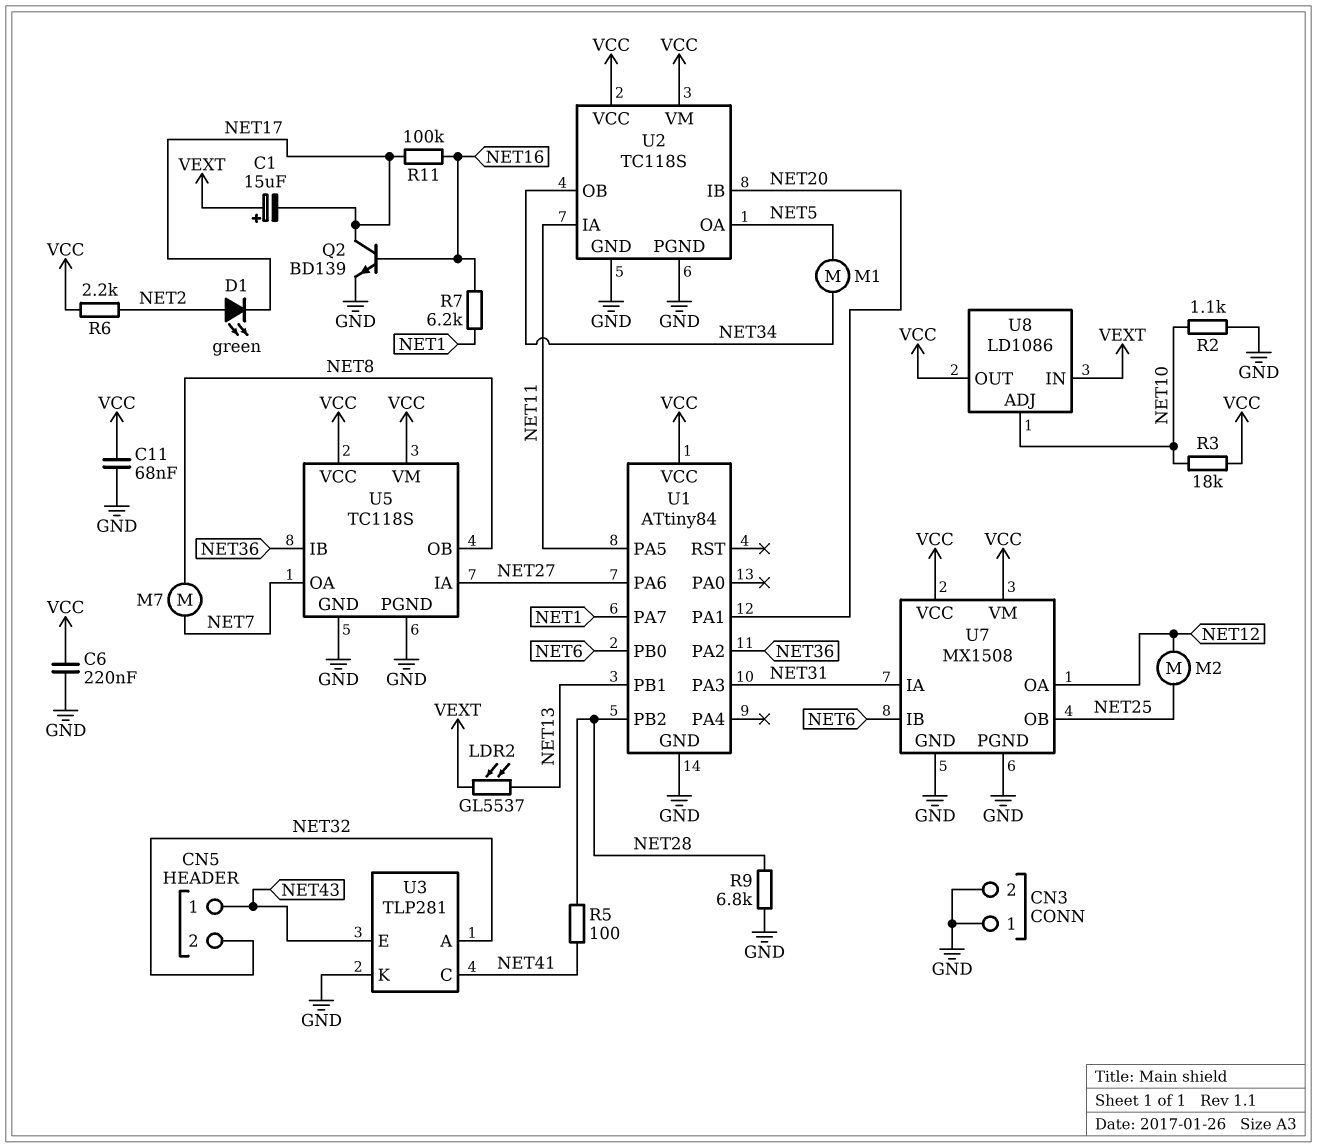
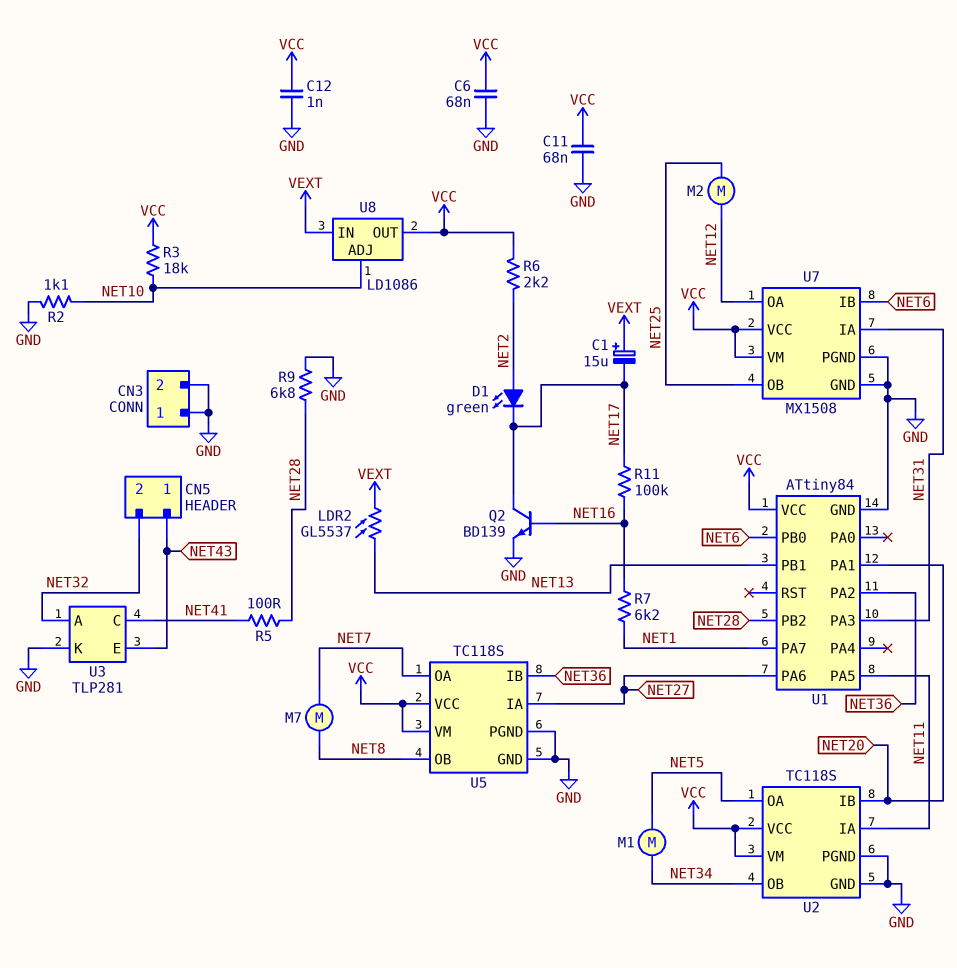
C6: 220nF (GND, VCC) -> 68nF (GND, VCC)
C12: none -> 1nF (GND, VCC)

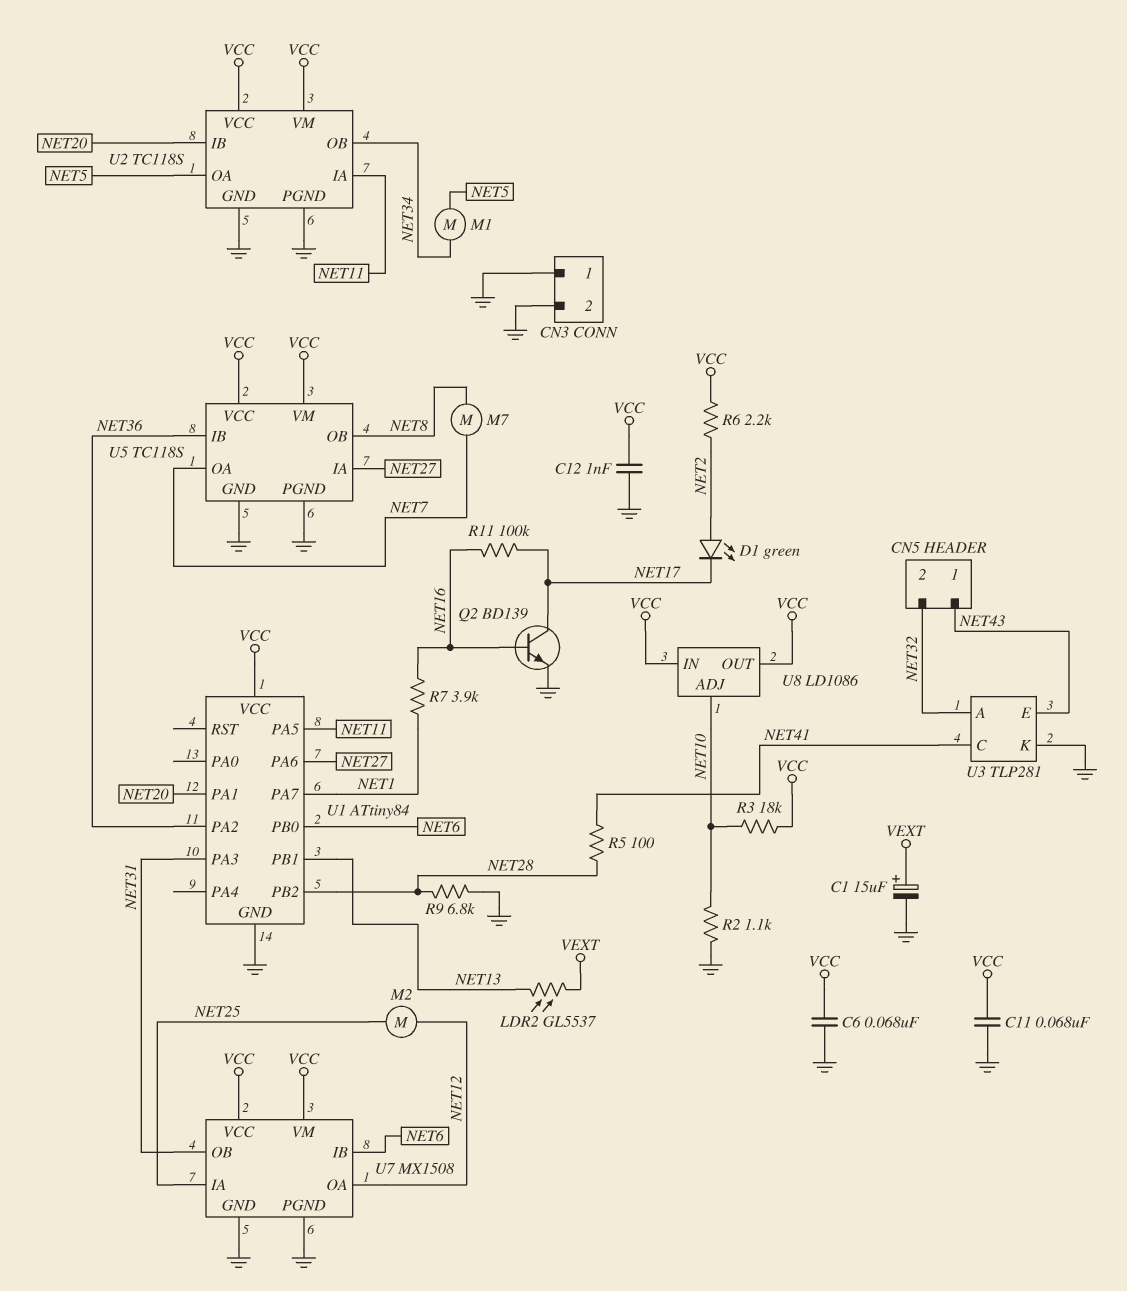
C1: 15uF (plus VEXT, minus NET17) -> 15uF (plus VEXT, minus GND)
R7: 6.2k (NET1, NET16) -> 3.9k (NET1, NET16)
U7 pin IA: NET31 -> NET25
U7 pin OB: NET25 -> NET31
U8 pin IN: VEXT -> VCC

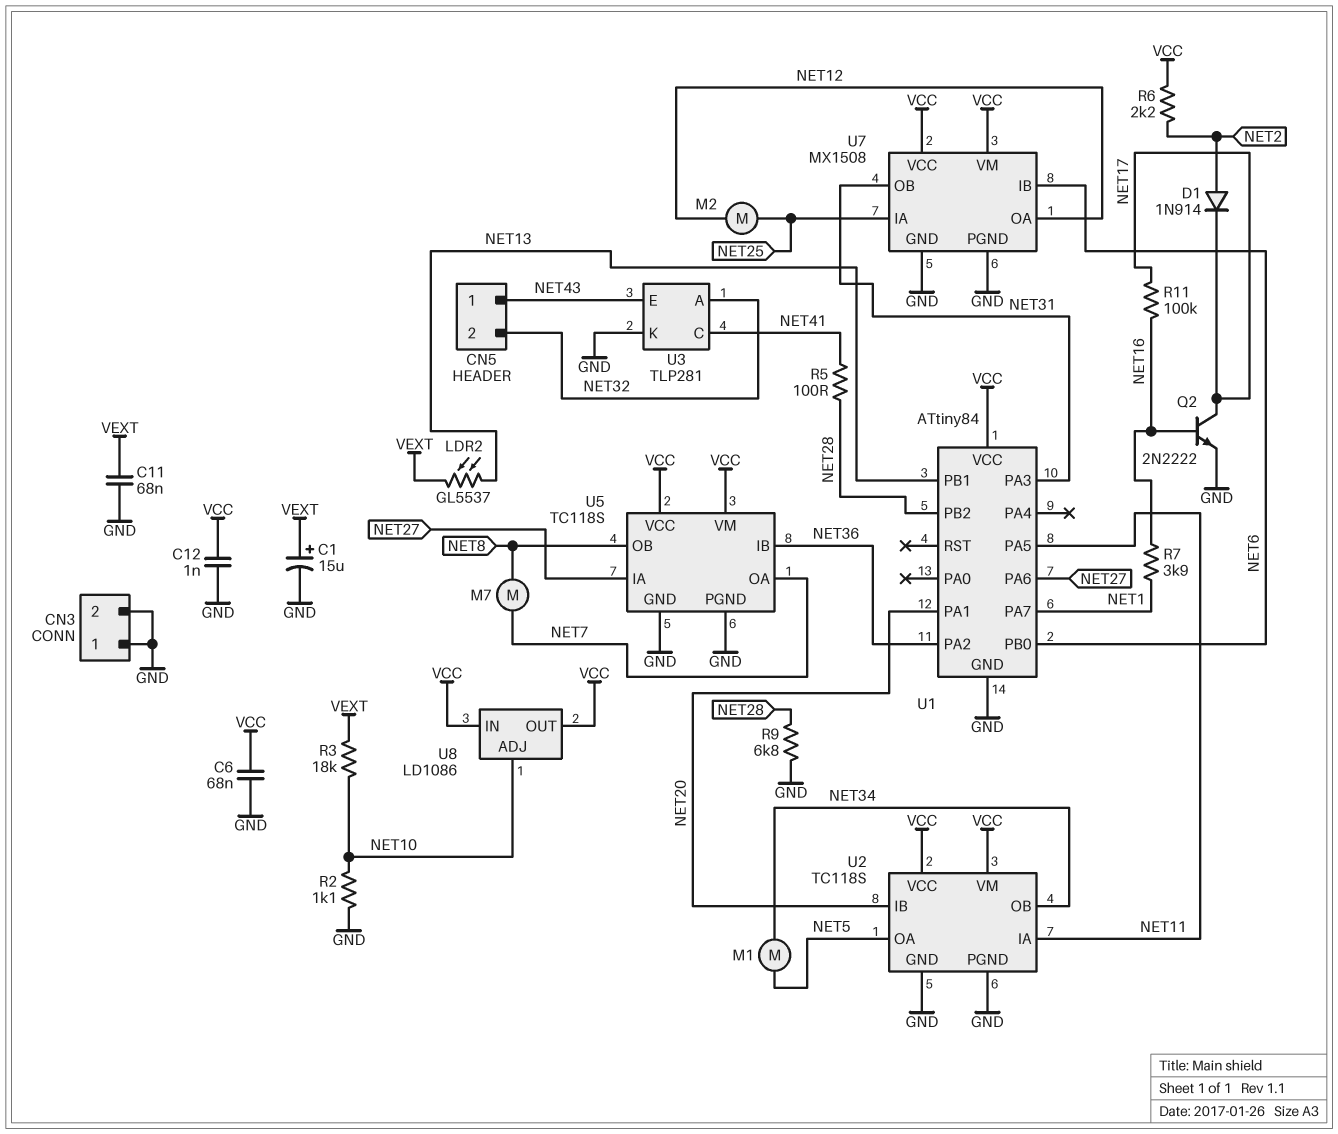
C11: 68nF (GND, VCC) -> 68nF (GND, VEXT)
D1: LED green (A NET2, K NET17) -> diode 1N914 (A NET2, K NET17)
Q2: NPN BD139 (B NET16, C NET17, E GND) -> NPN 2N2222 (B NET16, C NET17, E GND)
R3: 18k (NET10, VCC) -> 18k (NET10, VEXT)

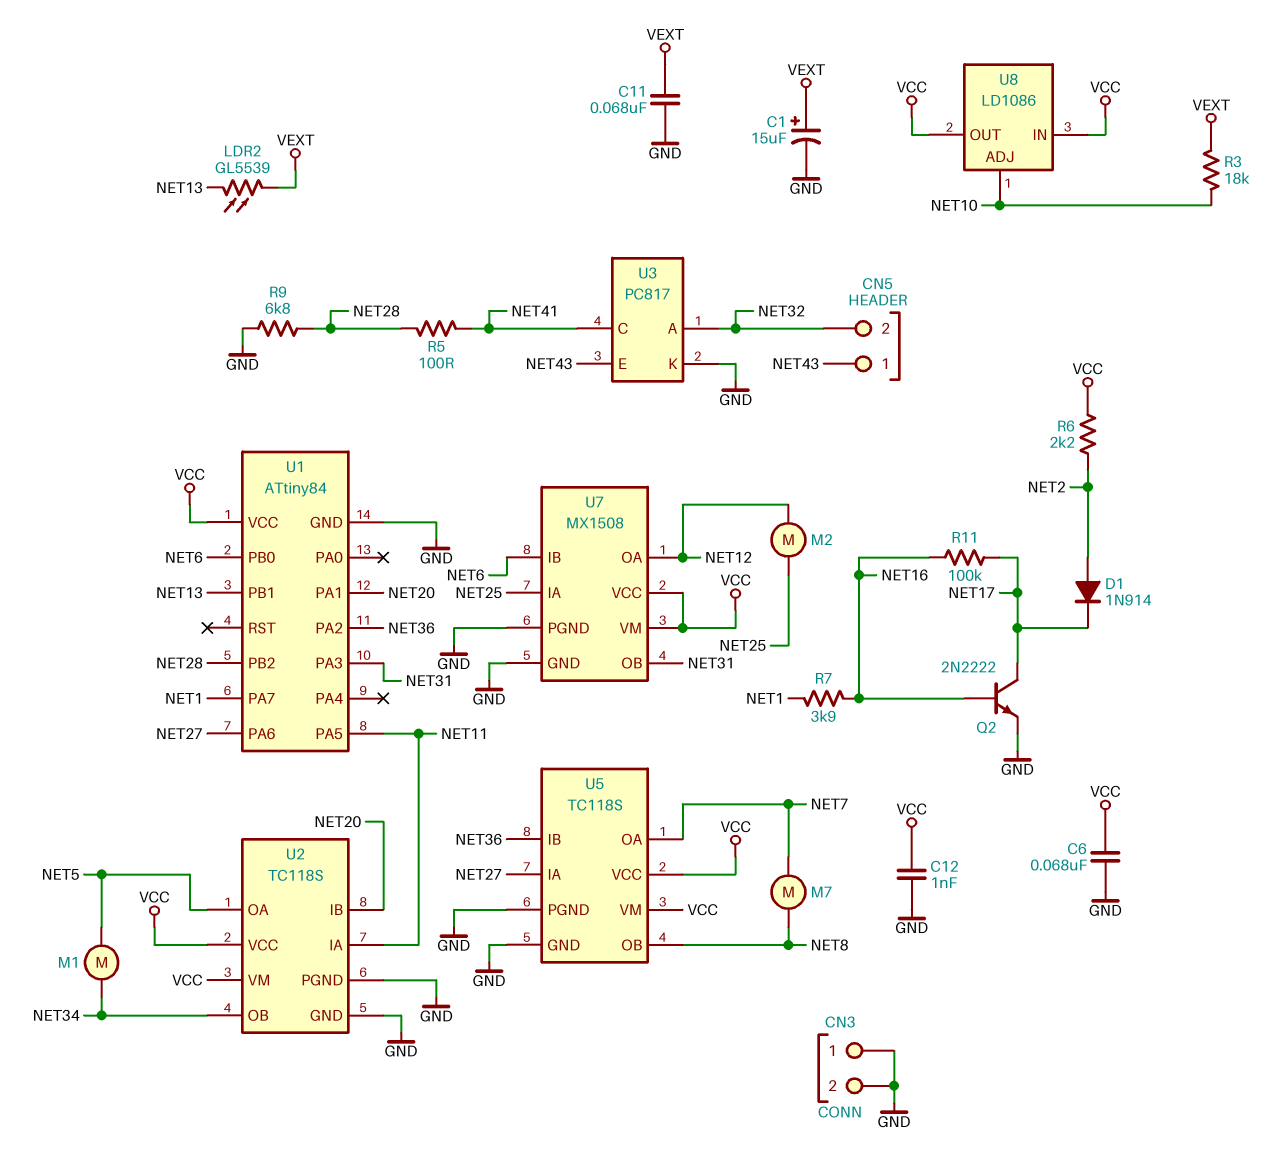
LDR2: GL5537 (NET13, VEXT) -> GL5539 (NET13, VEXT)
R2: 1.1k (GND, NET10) -> none
U3: TLP281 -> PC817

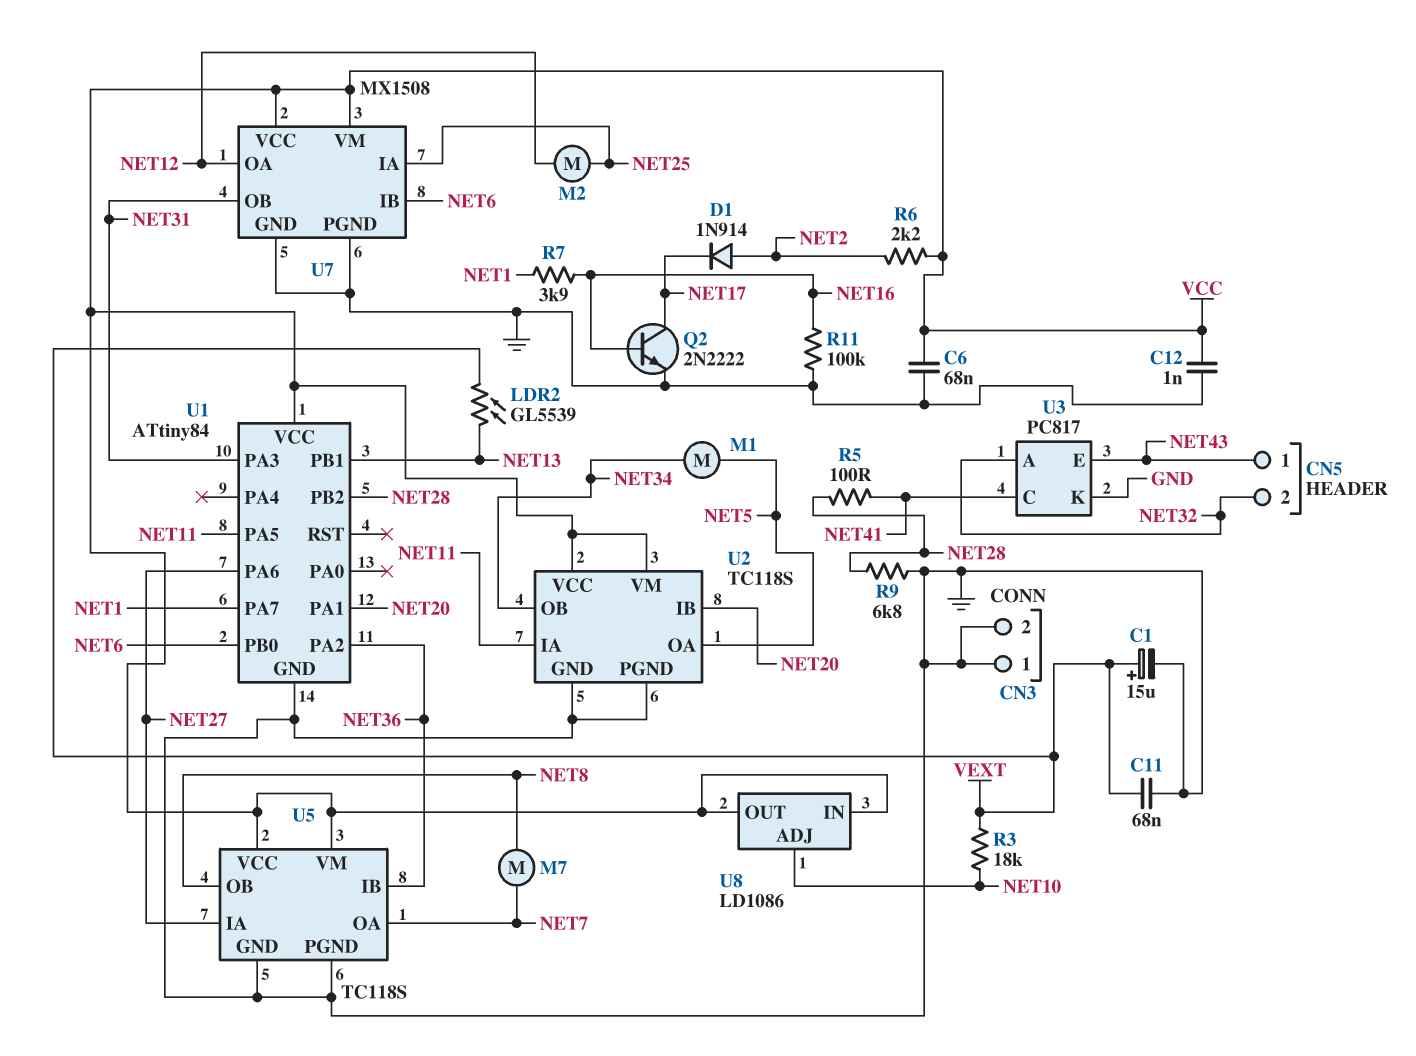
R11: 100k (NET16, NET17) -> 100k (GND, NET16)

